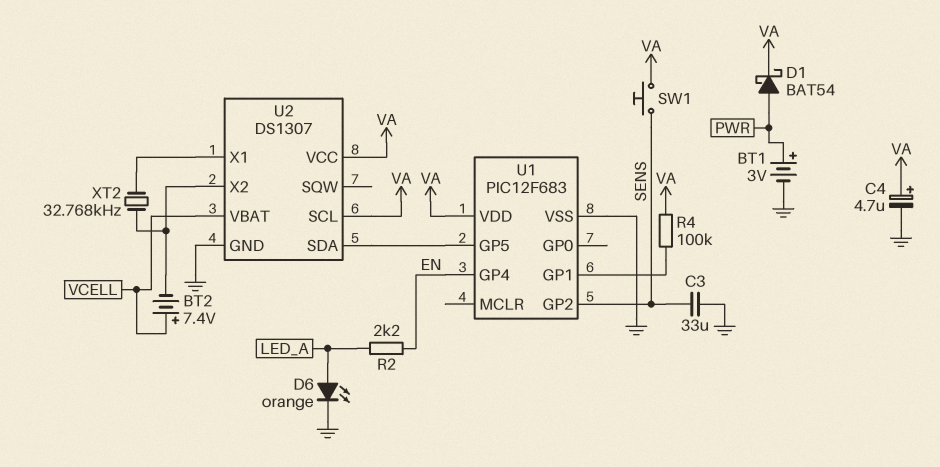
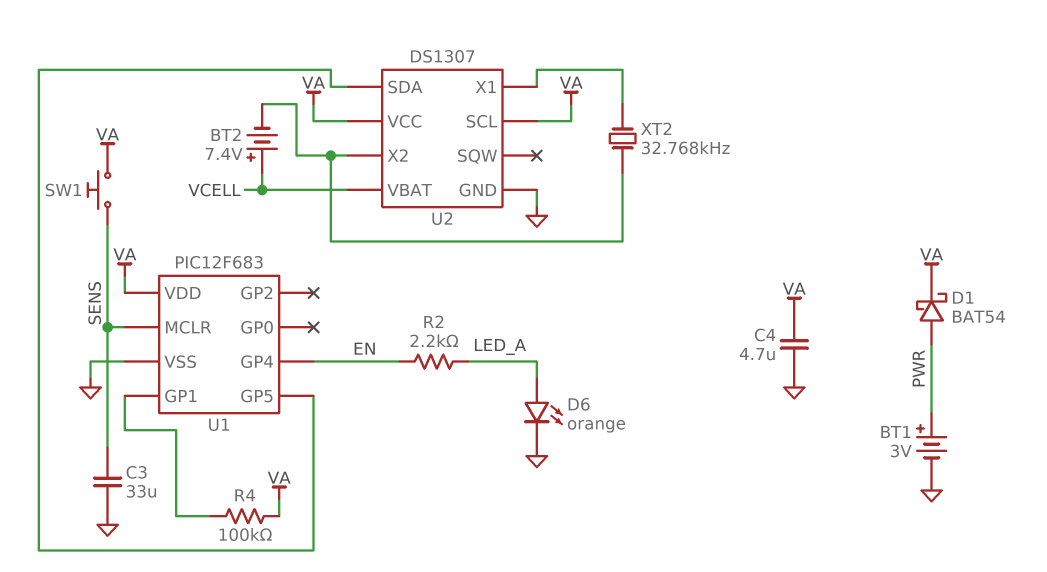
C4: 4.7uF (plus VA, minus GND) -> 4.7uF (GND, VA)
U1 pin GP2: SENS -> none
U1 pin MCLR: none -> SENS

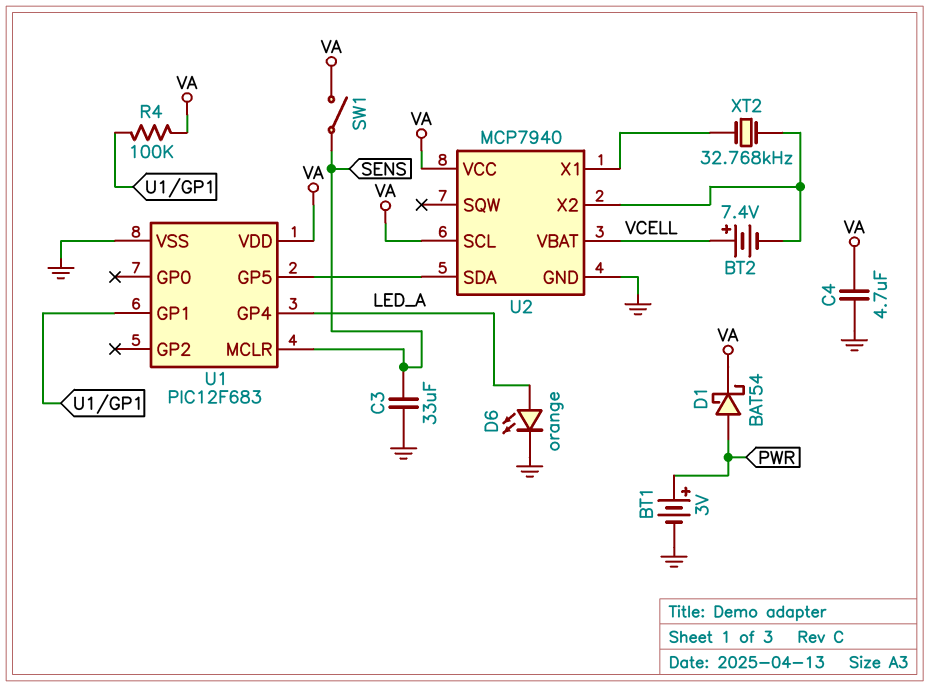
R2: 2.2k (EN, LED_A) -> none
SW1: button (SENS, VA) -> switch (SENS, VA)
U1 pin GP4: EN -> LED_A
U2: DS1307 -> MCP7940

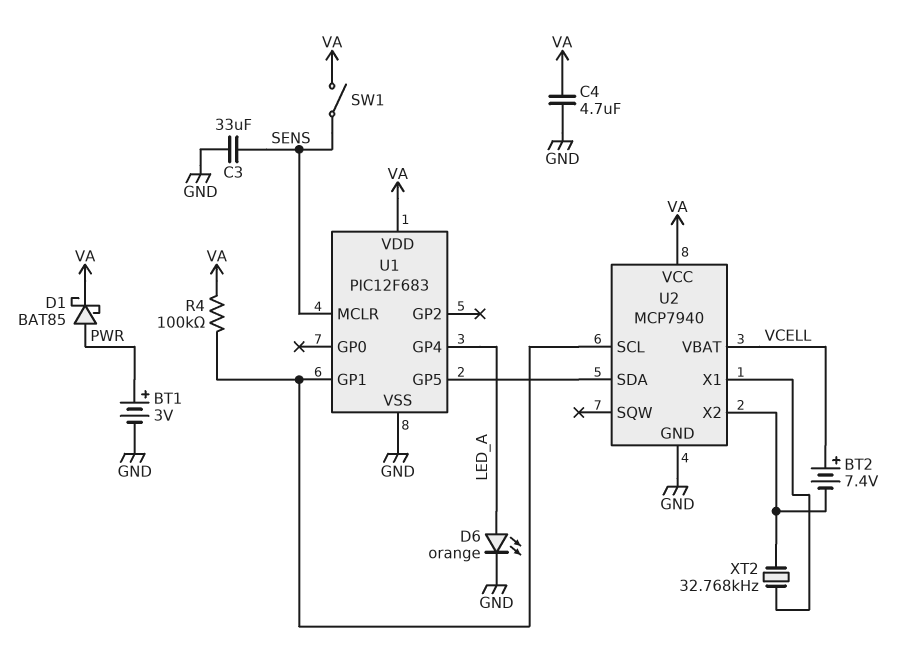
D1: schottky BAT54 (A PWR, K VA) -> schottky BAT85 (A PWR, K VA)
U2 pin SCL: VA -> U1/GP1

